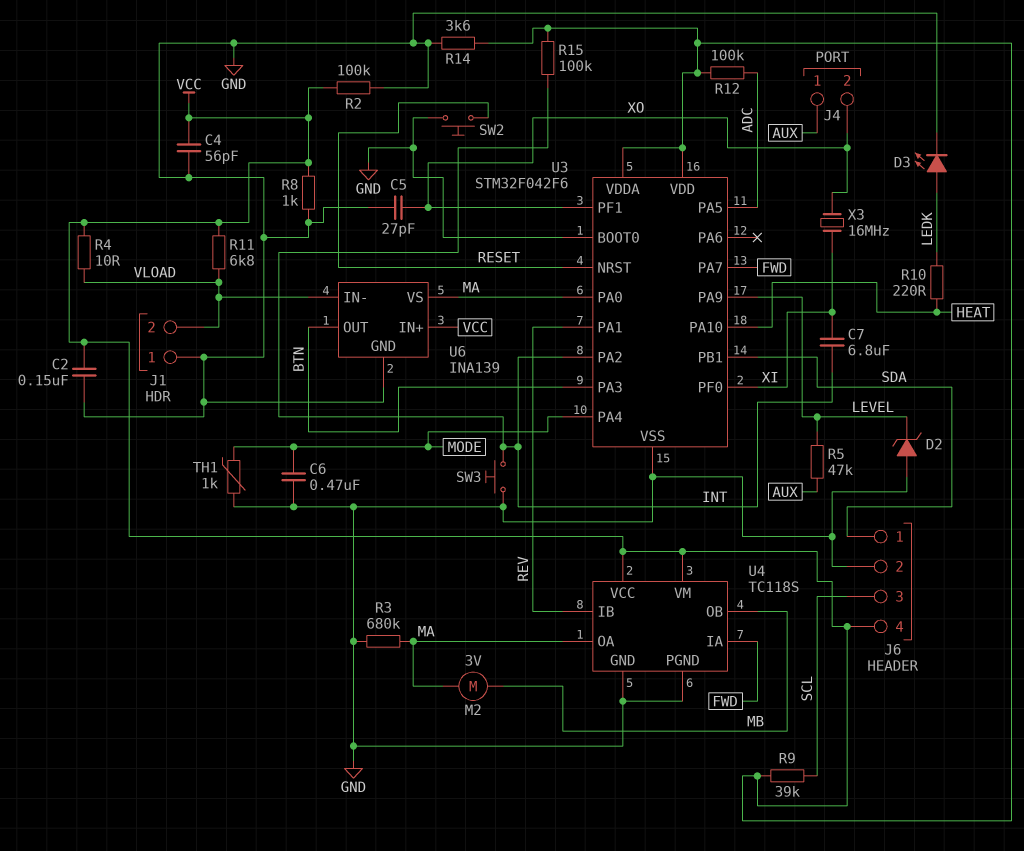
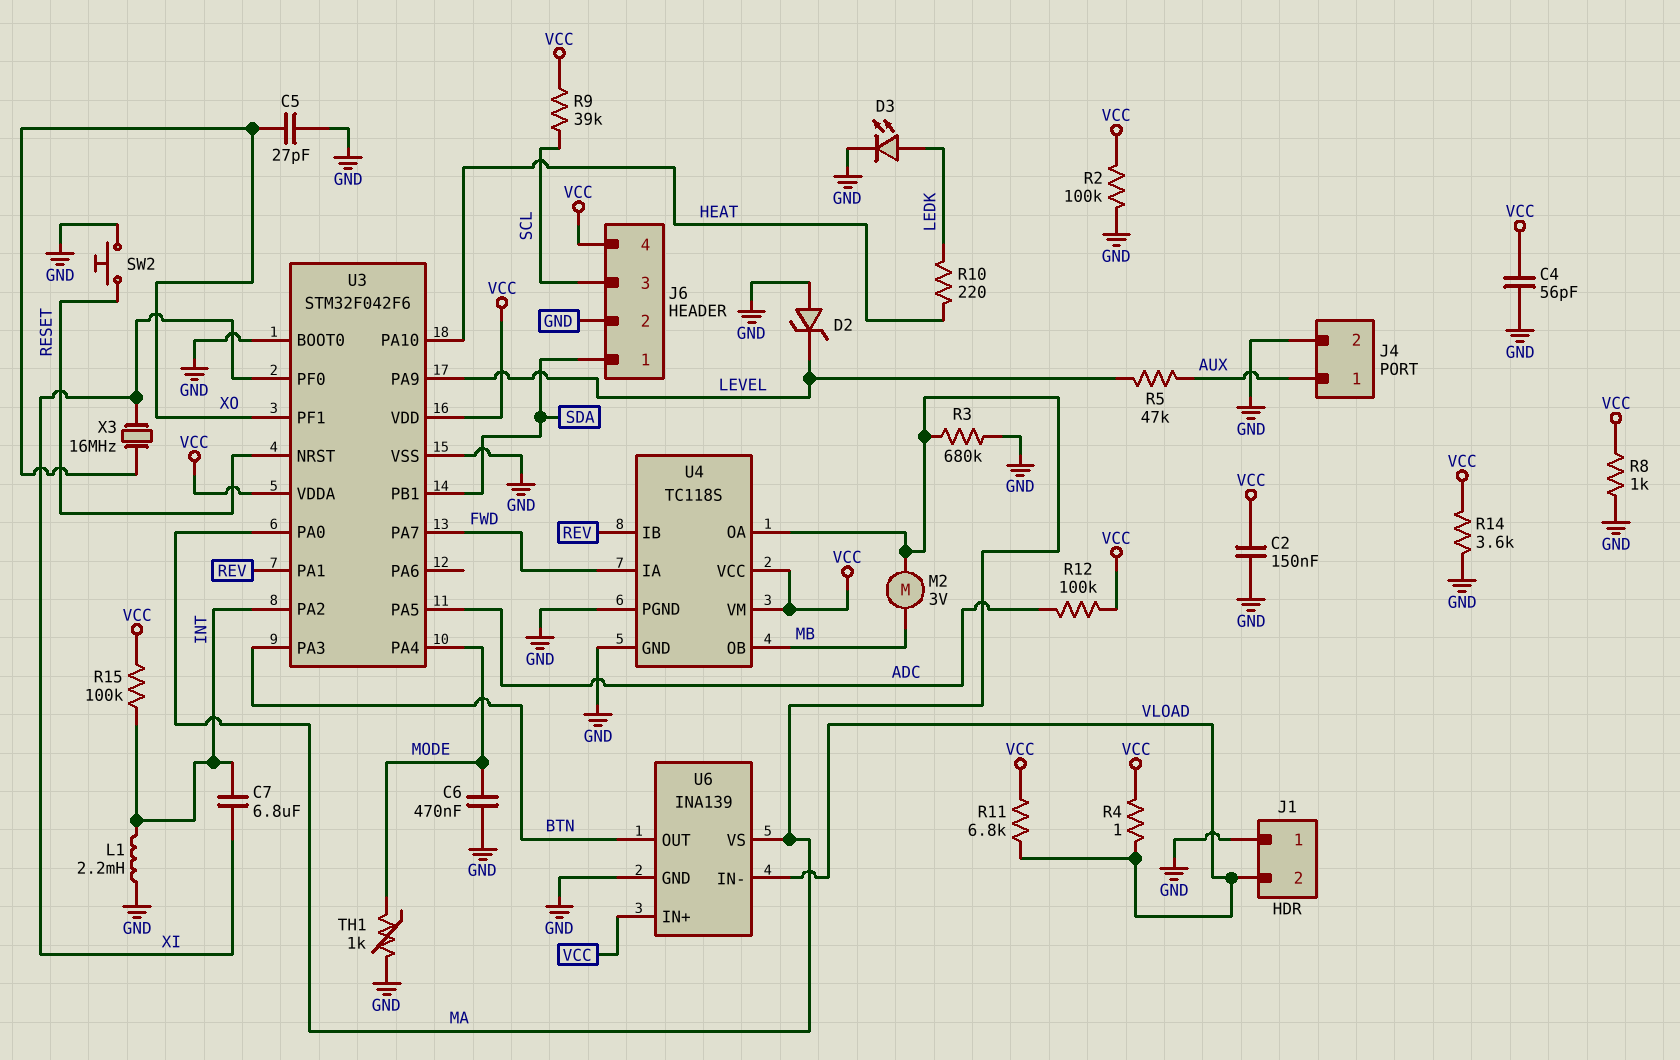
J4 pin 2: XO -> GND
L1: none -> 2.2mH (GND, INT)
R4: 10 (VCC, VLOAD) -> 1 (VCC, VLOAD)
SW3: button (GND, INT) -> none

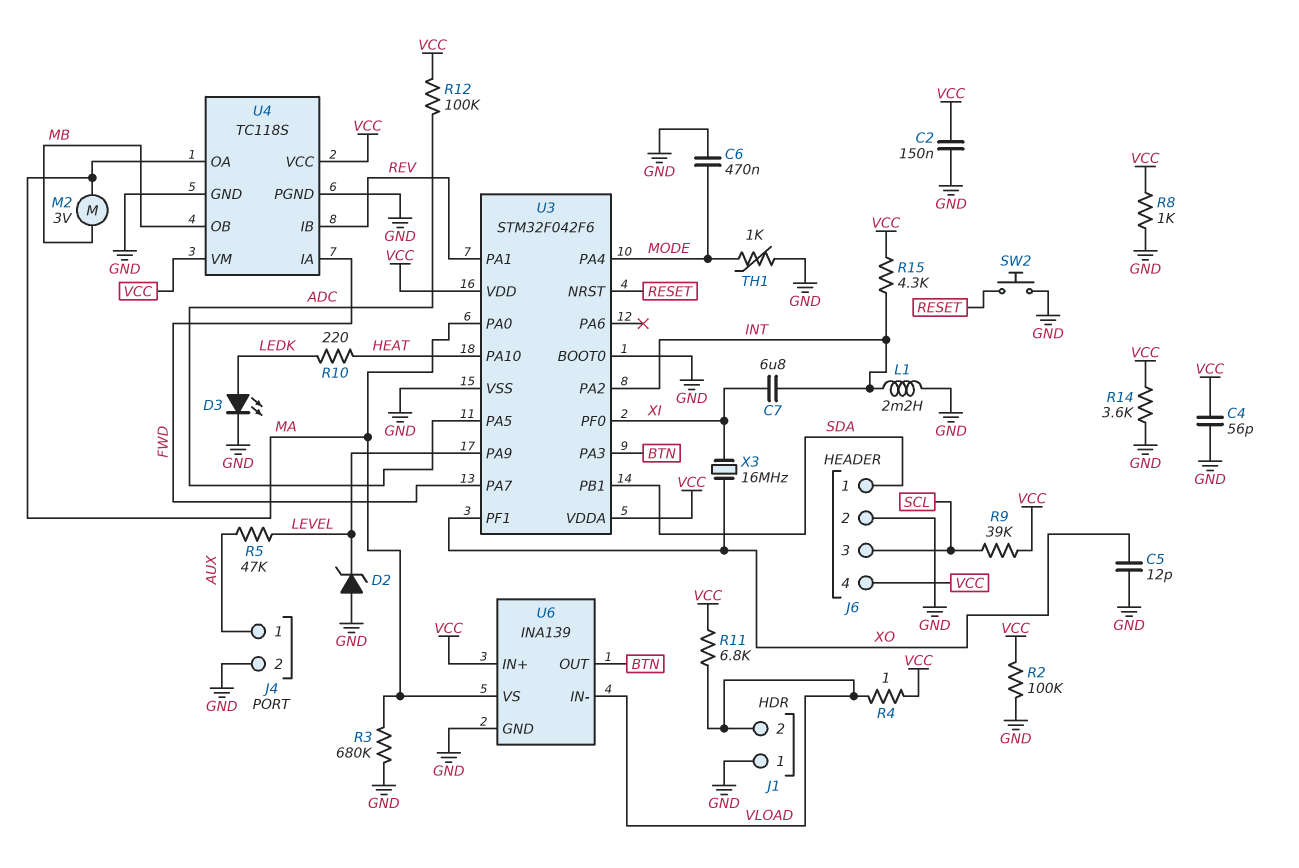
C5: 27pF (GND, XO) -> 12pF (GND, XO)
R15: 100k (INT, VCC) -> 4.3k (INT, VCC)

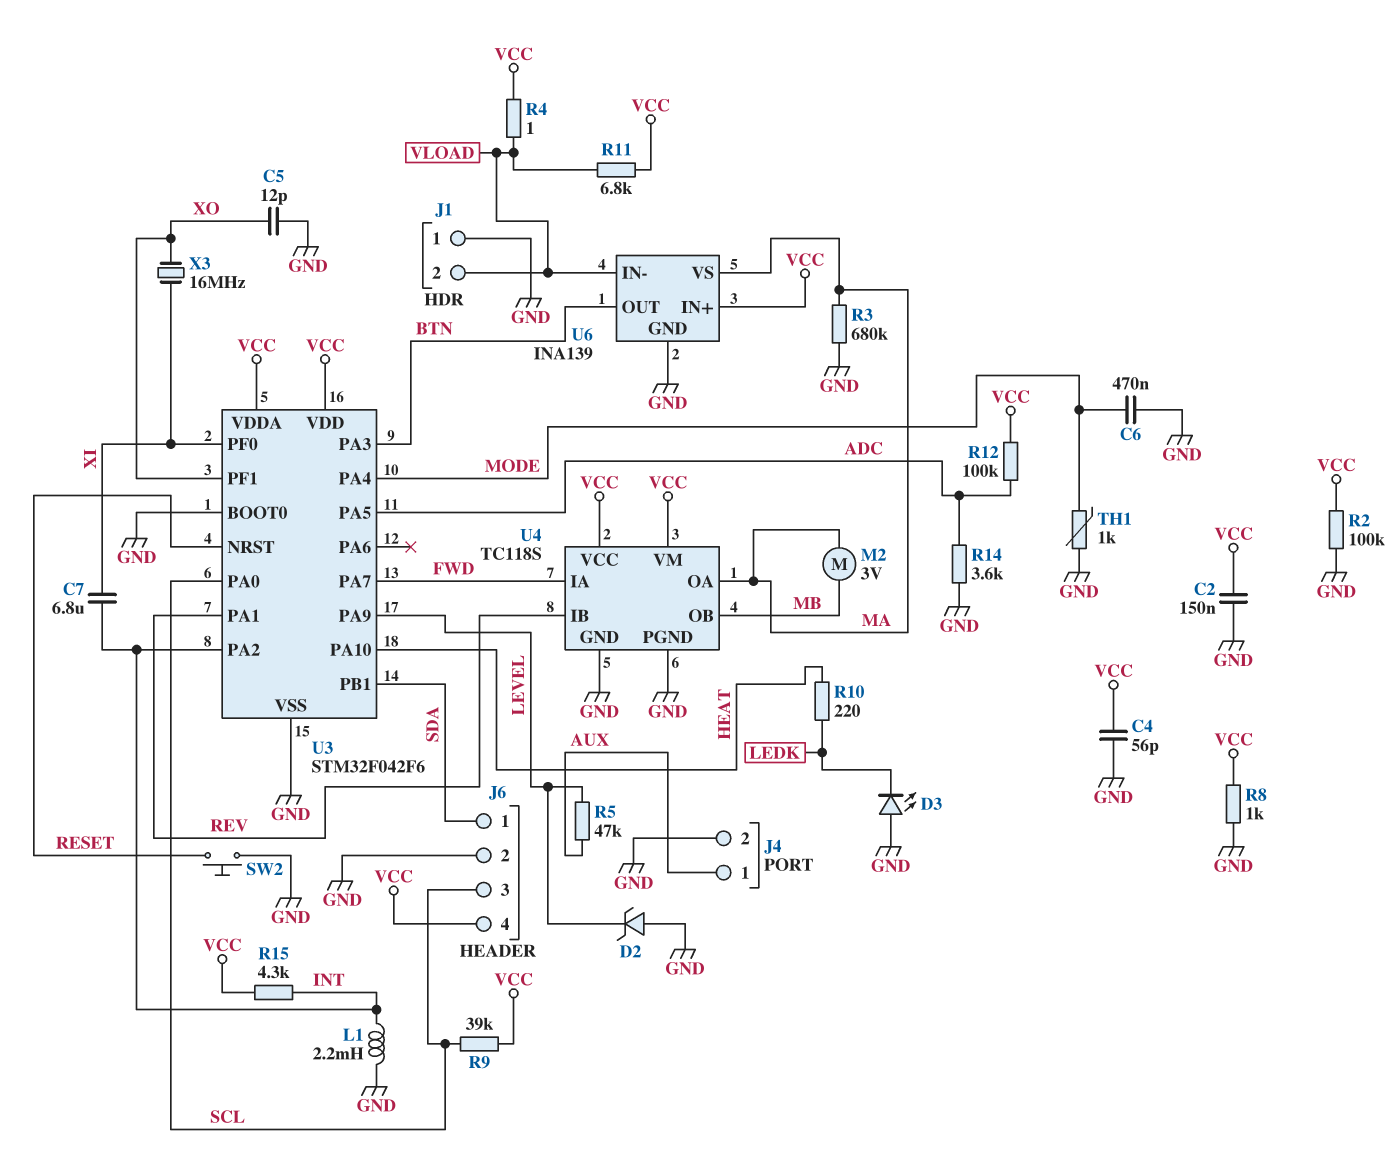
D3: LED (A LEDK, K GND) -> LED (A GND, K LEDK)
R14: 3.6k (GND, VCC) -> 3.6k (ADC, GND)
U3 pin PA0: MA -> SCL

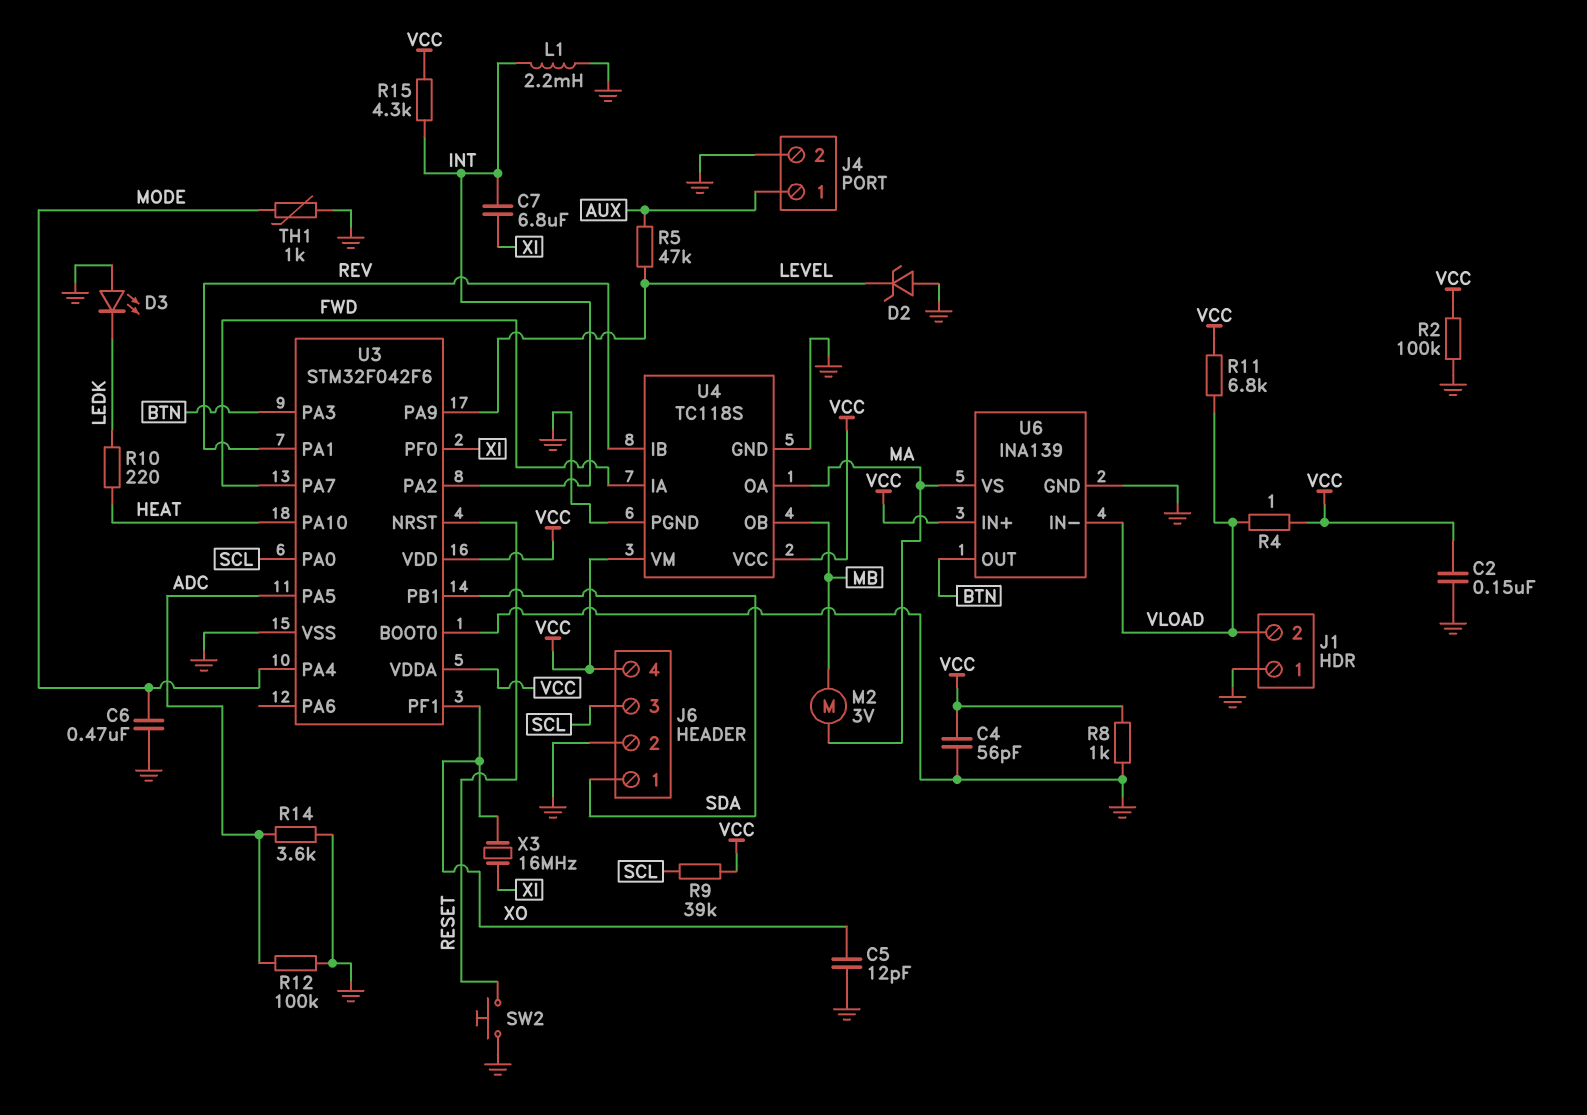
R3: 680k (GND, MA) -> none
R12: 100k (ADC, VCC) -> 100k (ADC, GND)

